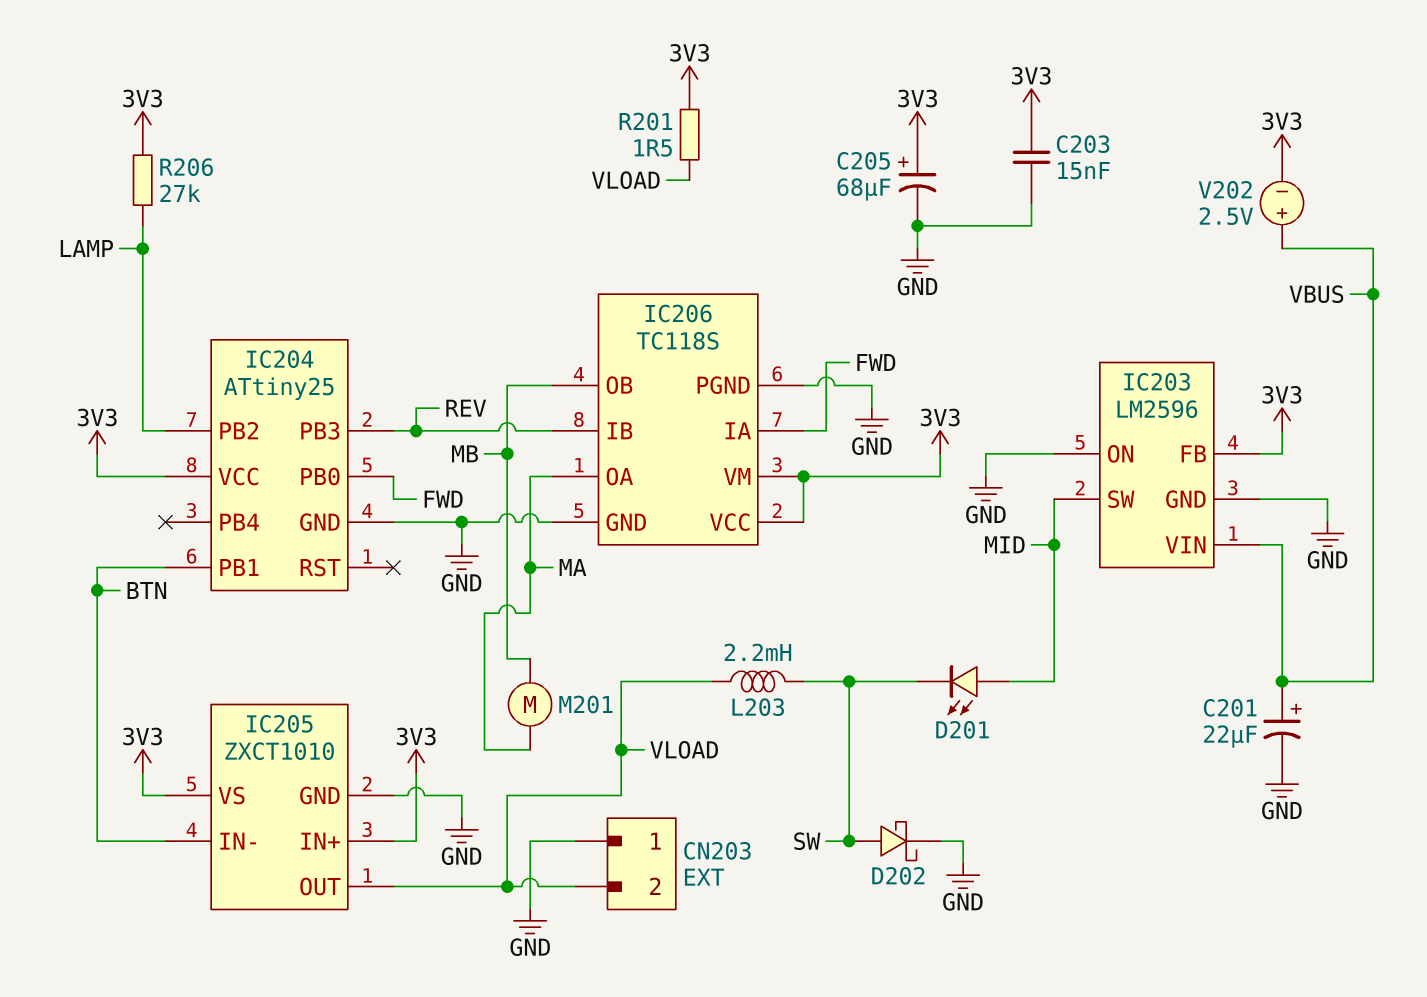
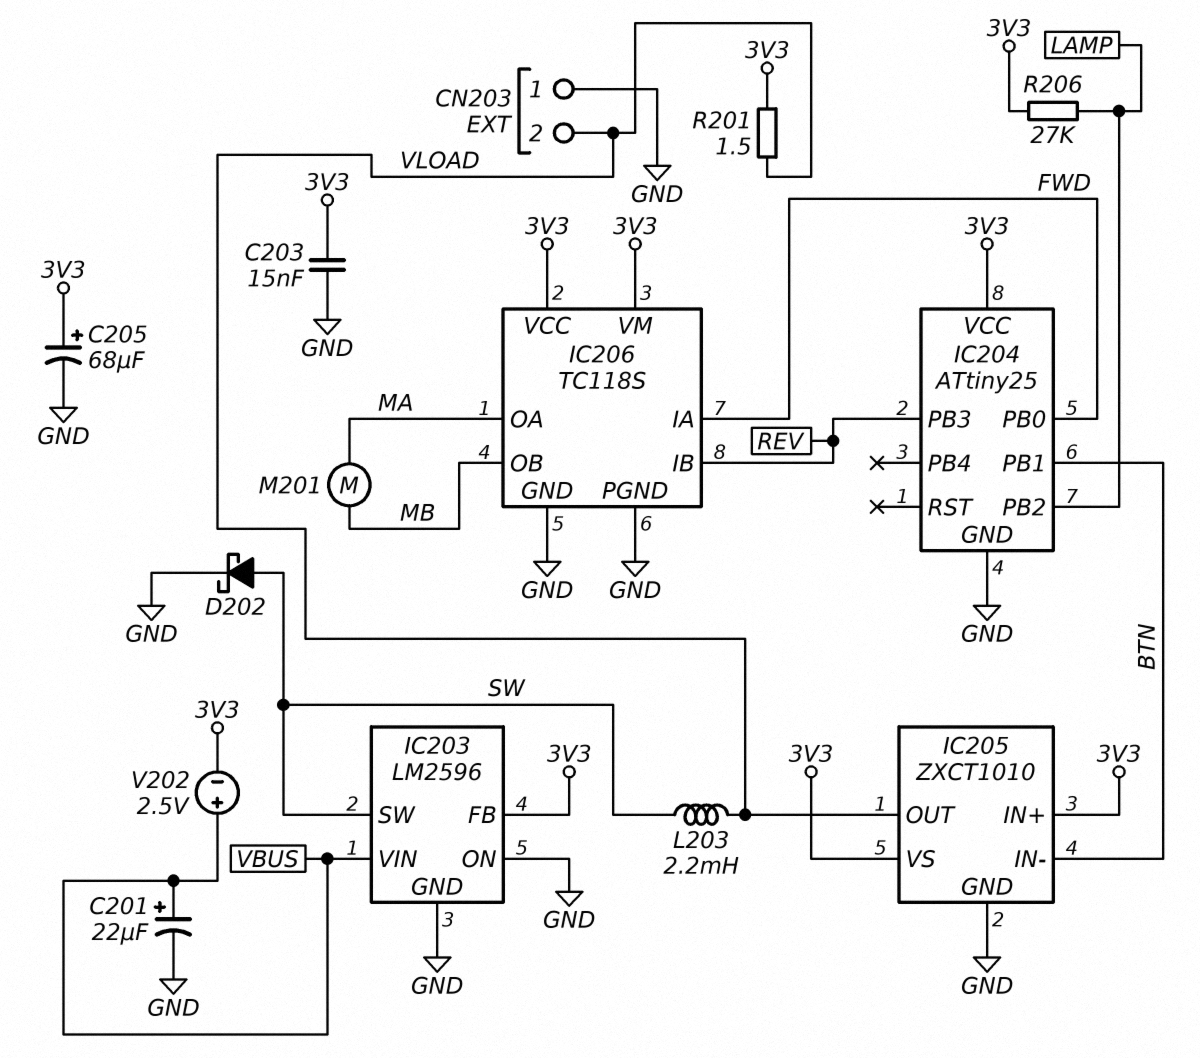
D201: LED (A MID, K SW) -> none
IC203 pin SW: MID -> SW

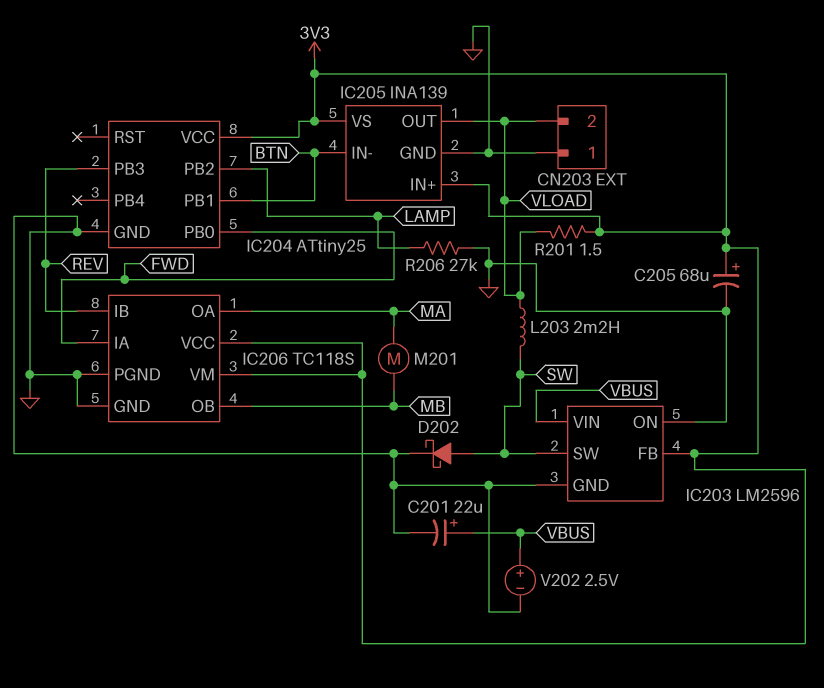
C203: 15nF (3V3, GND) -> none
IC205: ZXCT1010 -> INA139
R206: 27k (3V3, LAMP) -> 27k (GND, LAMP)
V202: 2.5V (plus VBUS, minus 3V3) -> 2.5V (plus VBUS, minus GND)

